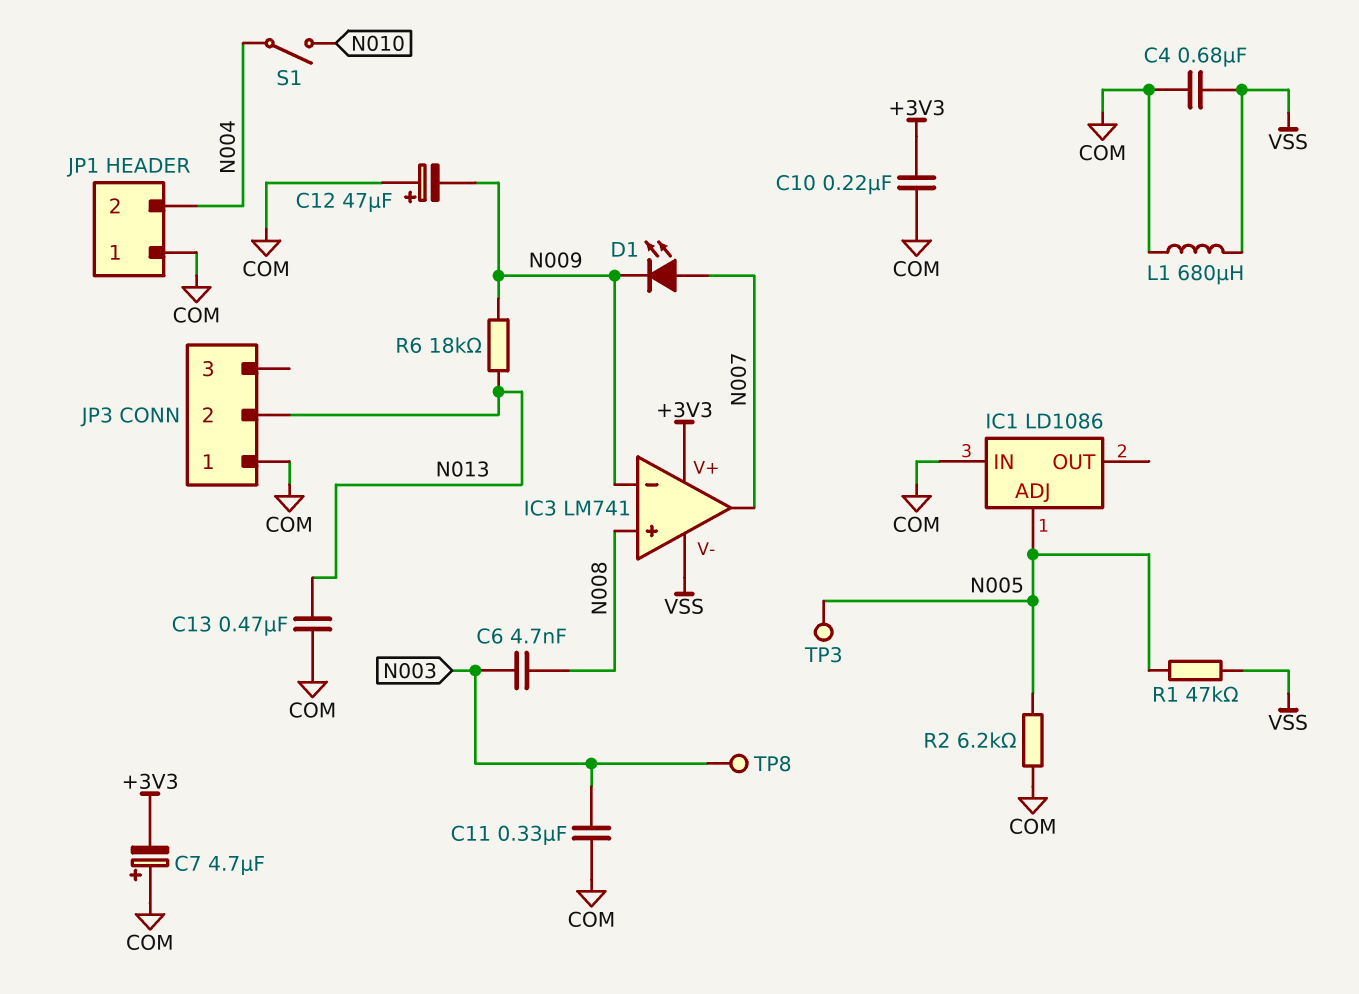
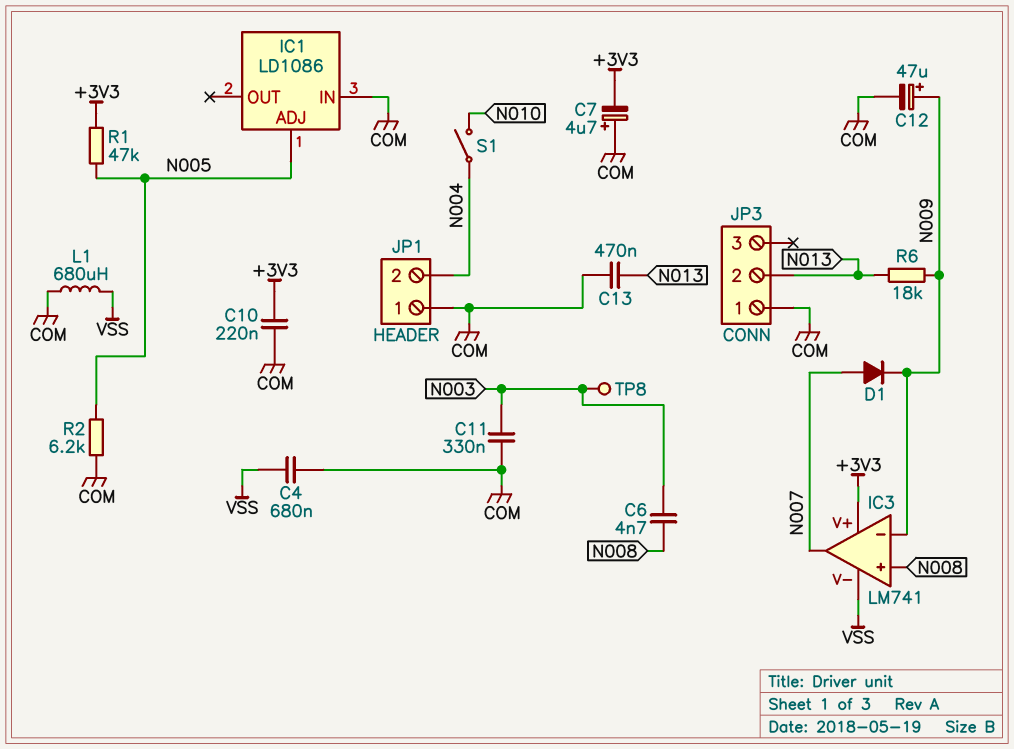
C12: 47uF (plus COM, minus N009) -> 47uF (plus N009, minus COM)
D1: LED (A N007, K N009) -> diode (A N007, K N009)
R1: 47k (N005, VSS) -> 47k (+3V3, N005)
TP3: test point (N005) -> none

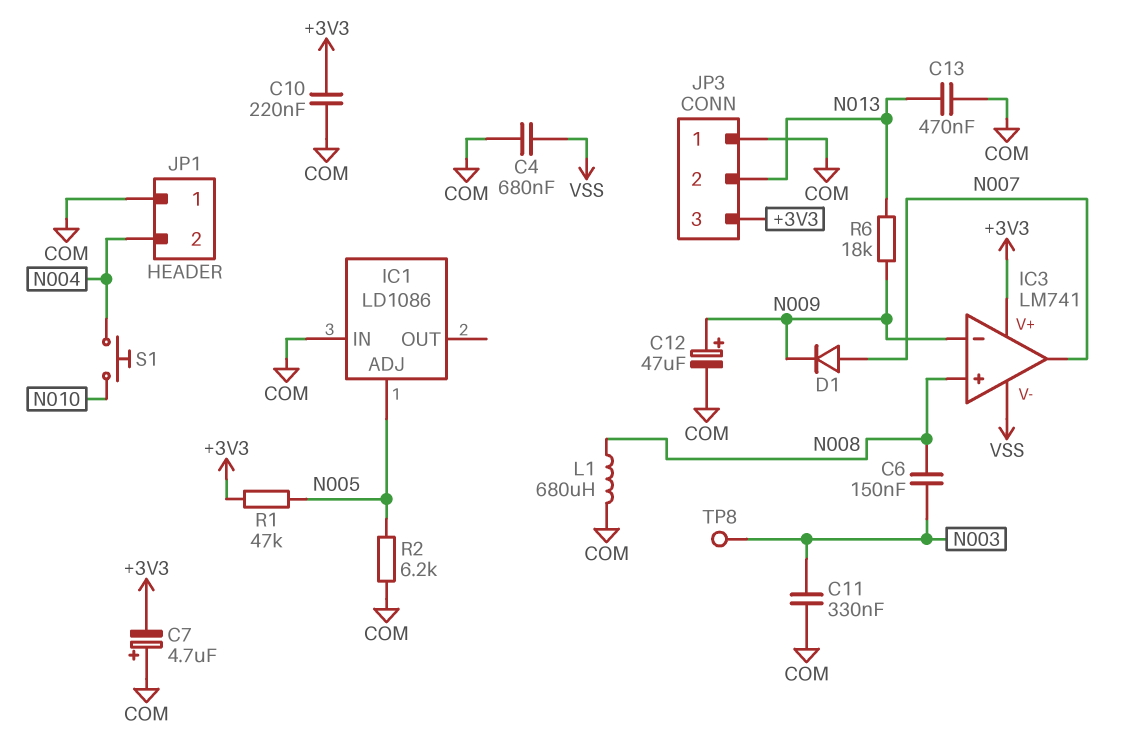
C6: 4.7nF (N003, N008) -> 150nF (N003, N008)
JP3 pin 3: none -> +3V3
L1: 680uH (COM, VSS) -> 680uH (COM, N008)
S1: switch (N004, N010) -> button (N004, N010)

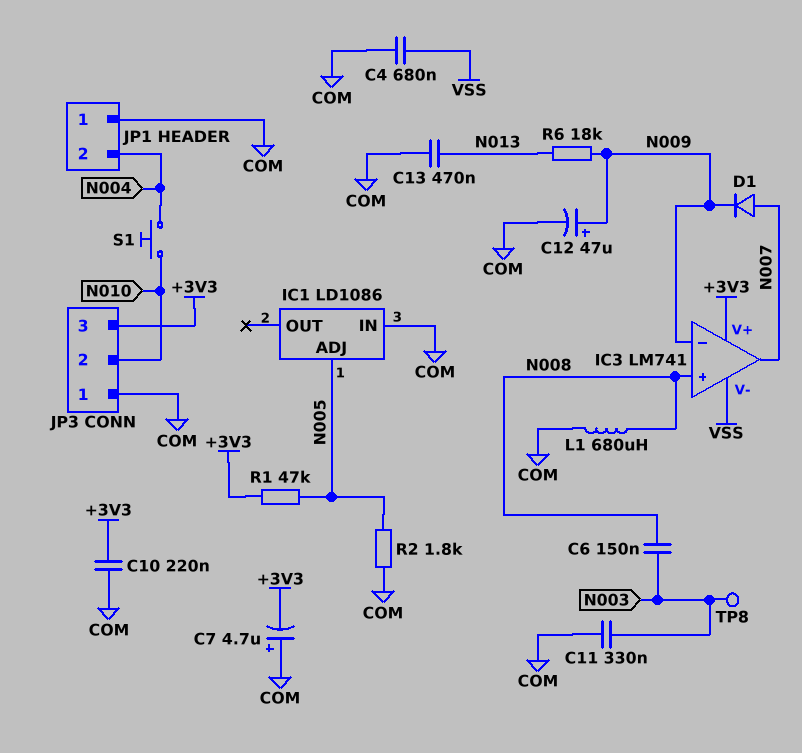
JP3 pin 2: N013 -> N010
R2: 6.2k (COM, N005) -> 1.8k (COM, N005)

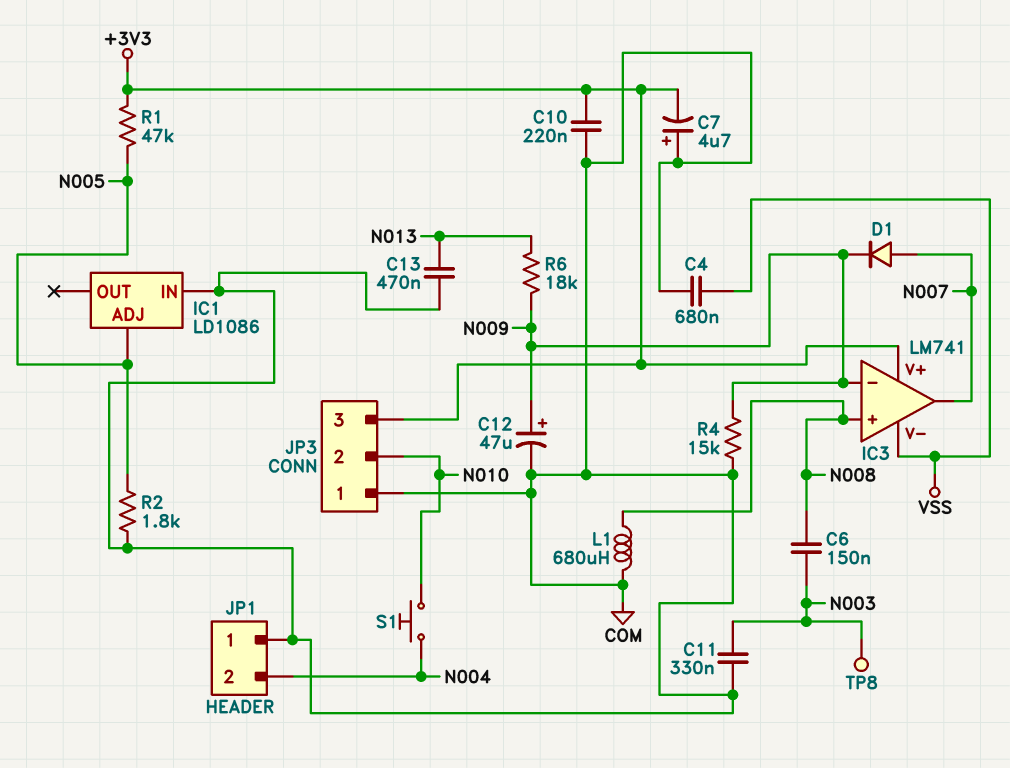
R4: none -> 15k (COM, N009)

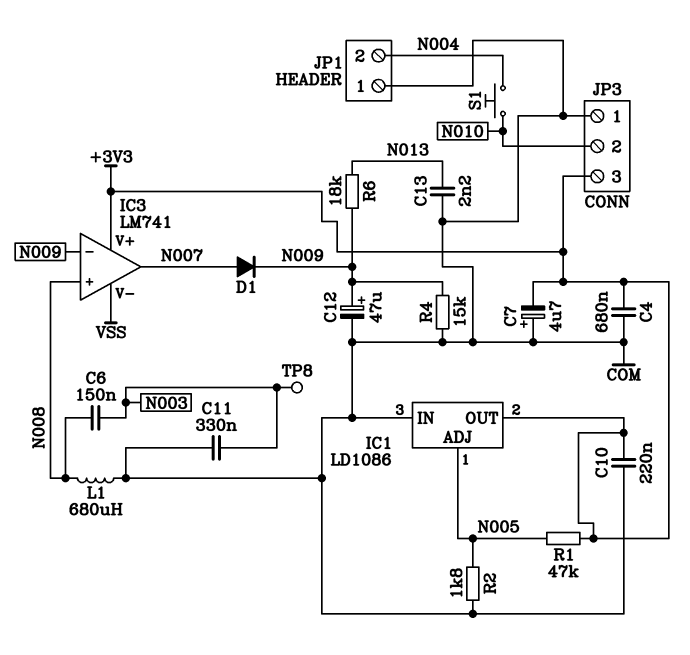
C4: 680nF (COM, VSS) -> 680nF (+3V3, COM)
C13: 470nF (COM, N013) -> 2.2nF (COM, N013)
IC1 pin OUT: none -> +3V3

